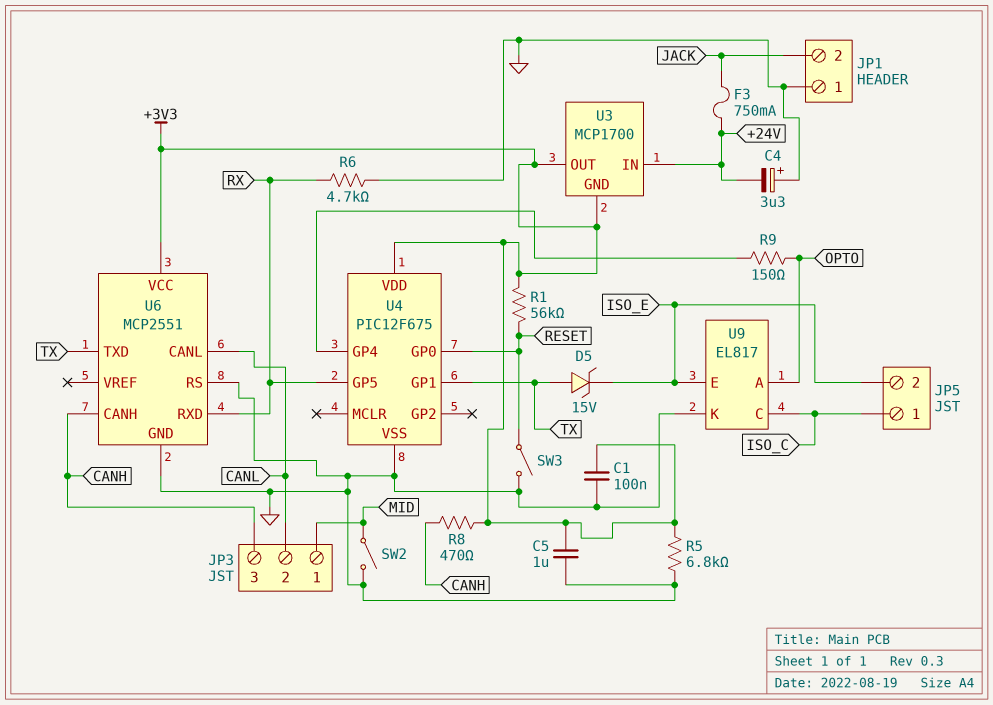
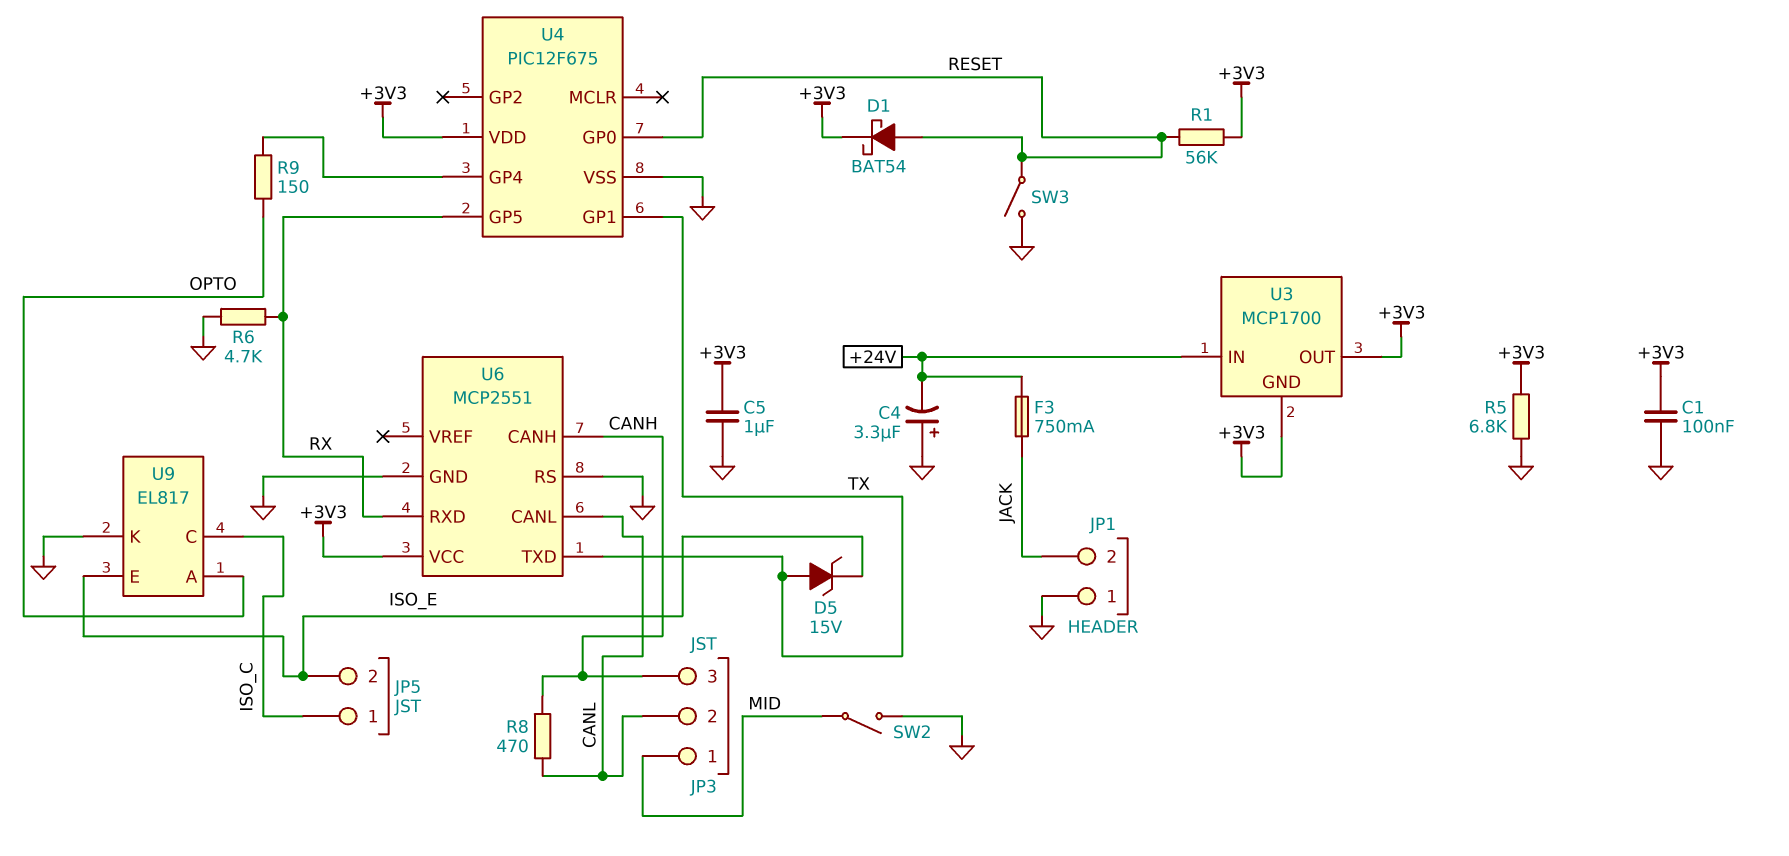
D1: none -> schottky BAT54 (A RESET, K +3V3)
R8: 470 (+3V3, CANH) -> 470 (CANH, CANL)

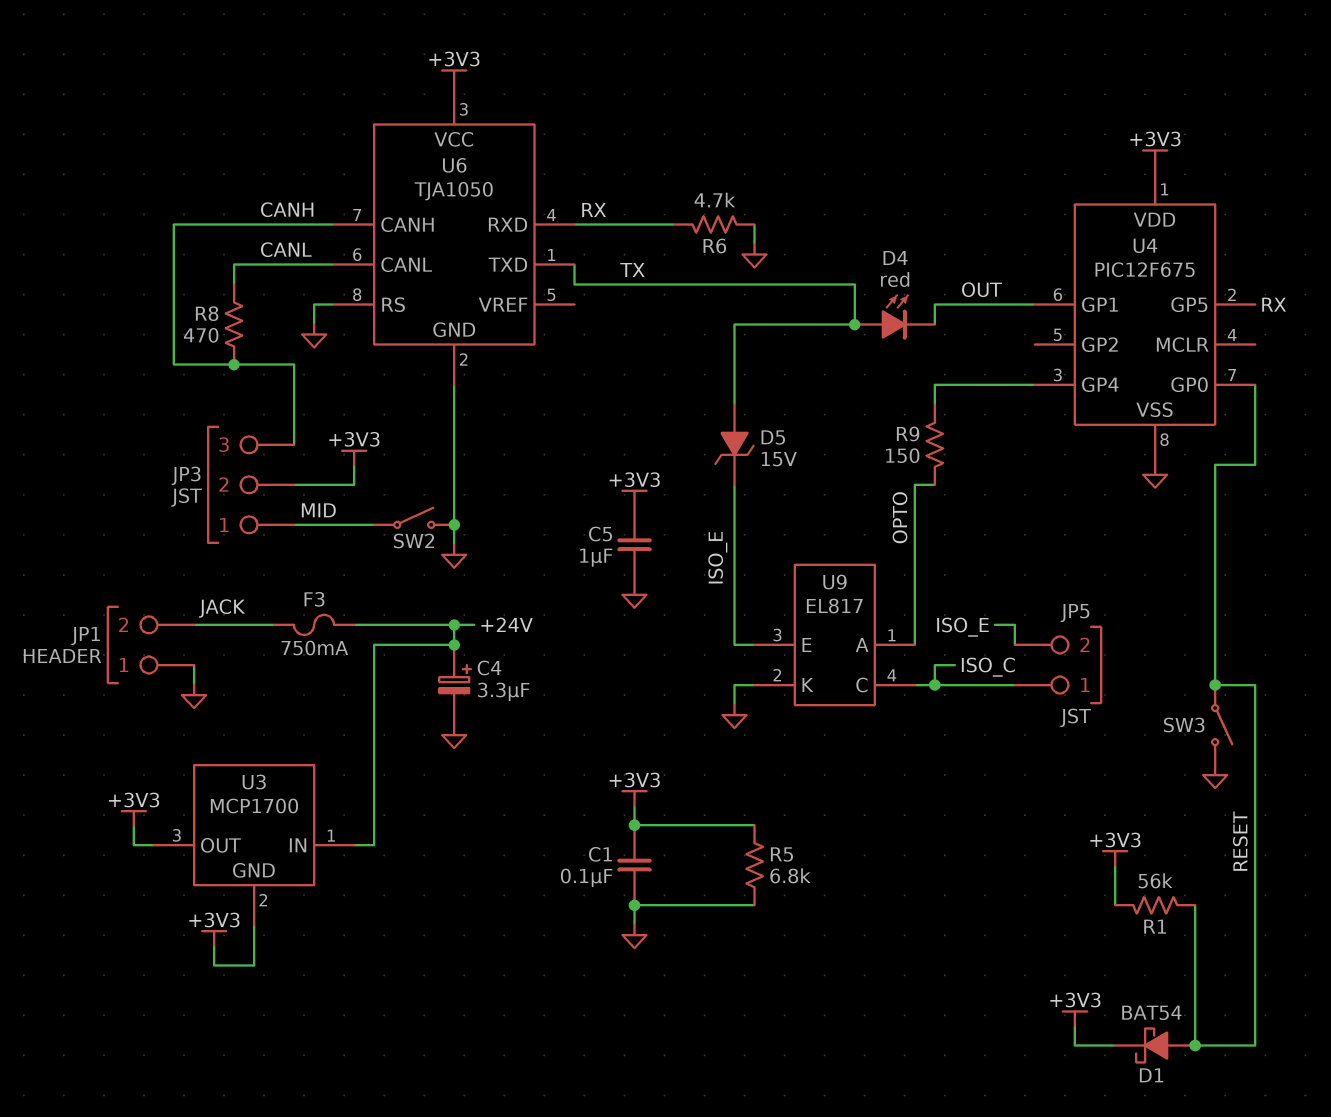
C4: 3.3uF (plus GND, minus +24V) -> 3.3uF (plus +24V, minus GND)
D4: none -> LED red (A TX, K OUT)
JP3 pin 2: CANL -> +3V3
U4 pin GP1: TX -> OUT
U6: MCP2551 -> TJA1050

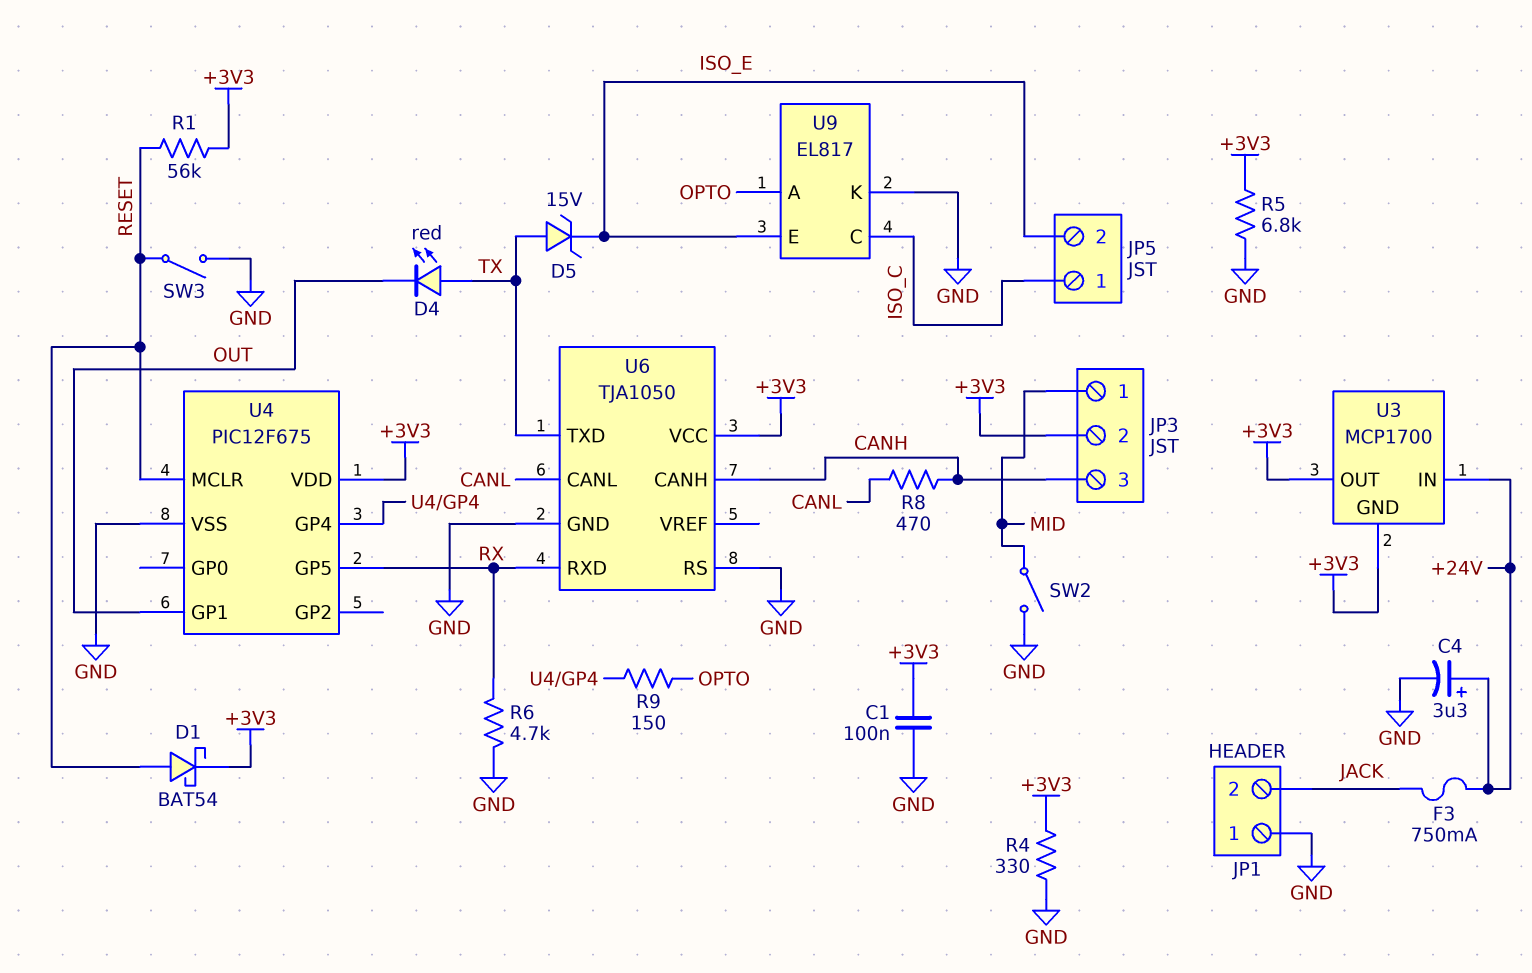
C5: 1uF (+3V3, GND) -> none
R4: none -> 330 (+3V3, GND)
U4 pin GP0: RESET -> none
U4 pin MCLR: none -> RESET

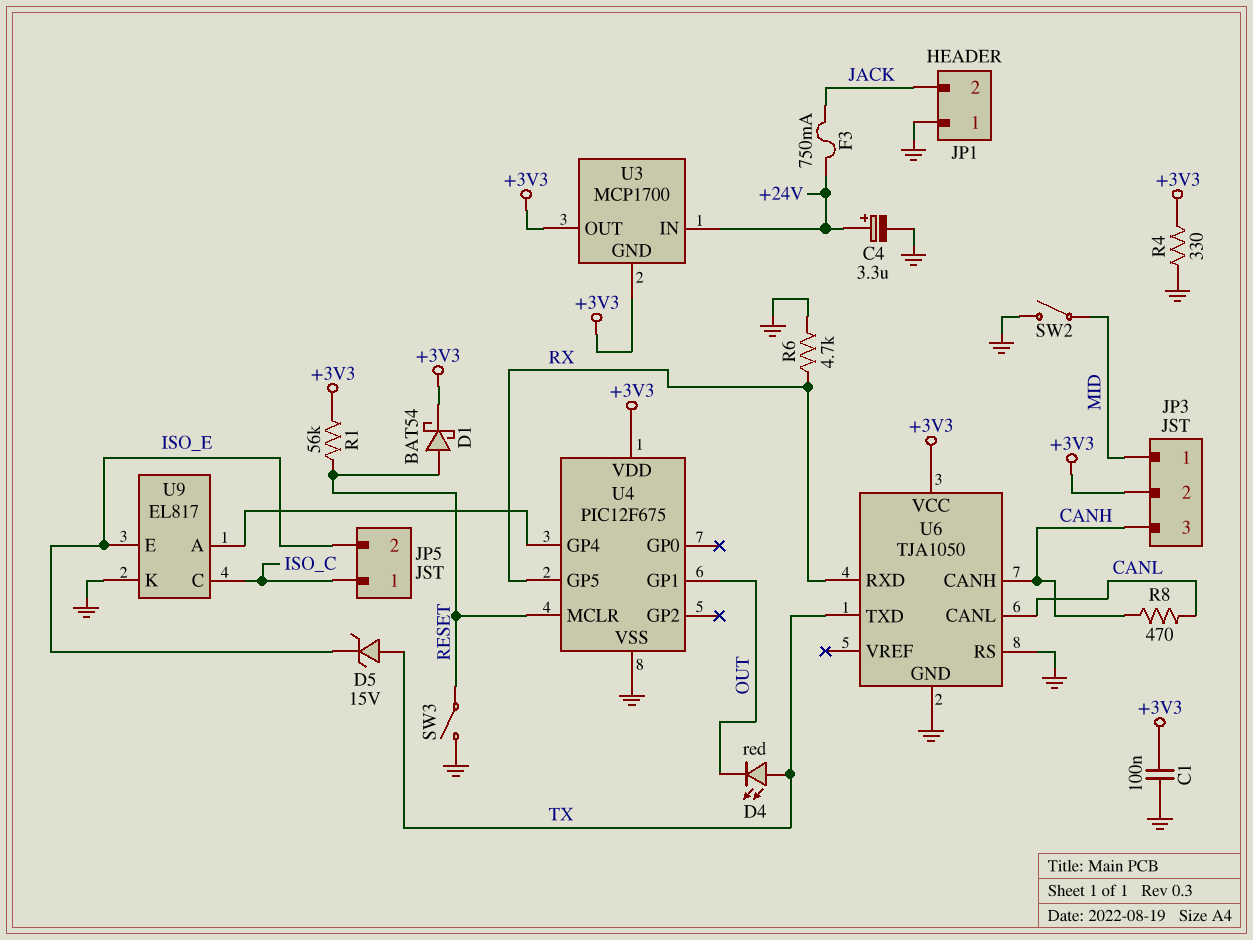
R5: 6.8k (+3V3, GND) -> none
R9: 150 (OPTO, U4/GP4) -> none
U9 pin A: OPTO -> U4/GP4

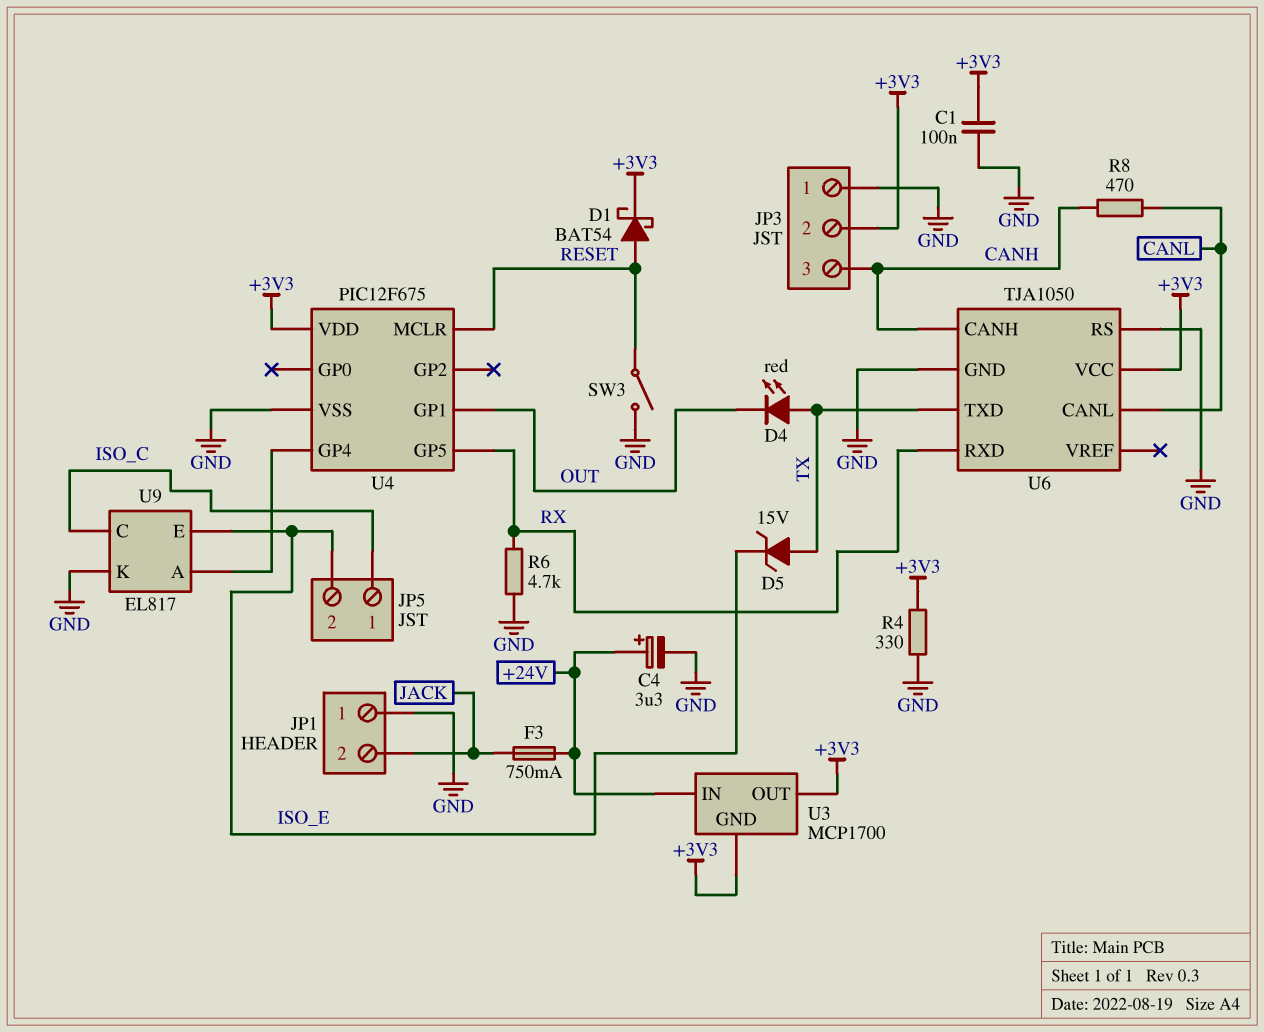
JP3 pin 1: MID -> GND
R1: 56k (+3V3, RESET) -> none
SW2: switch (GND, MID) -> none

